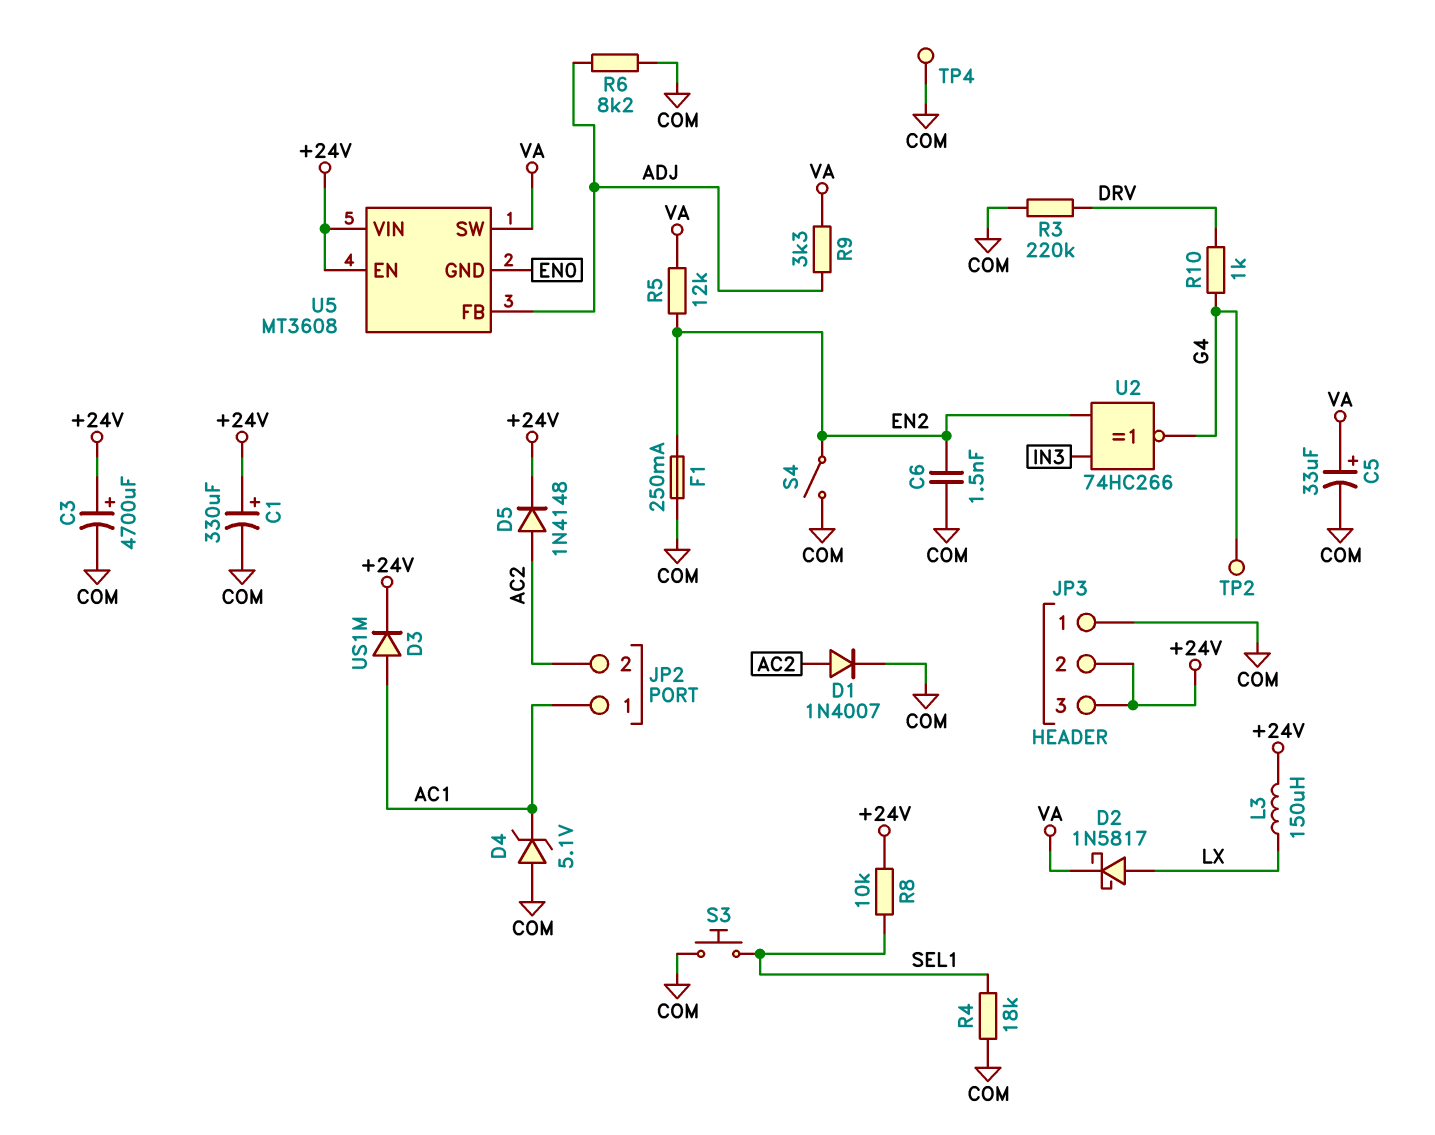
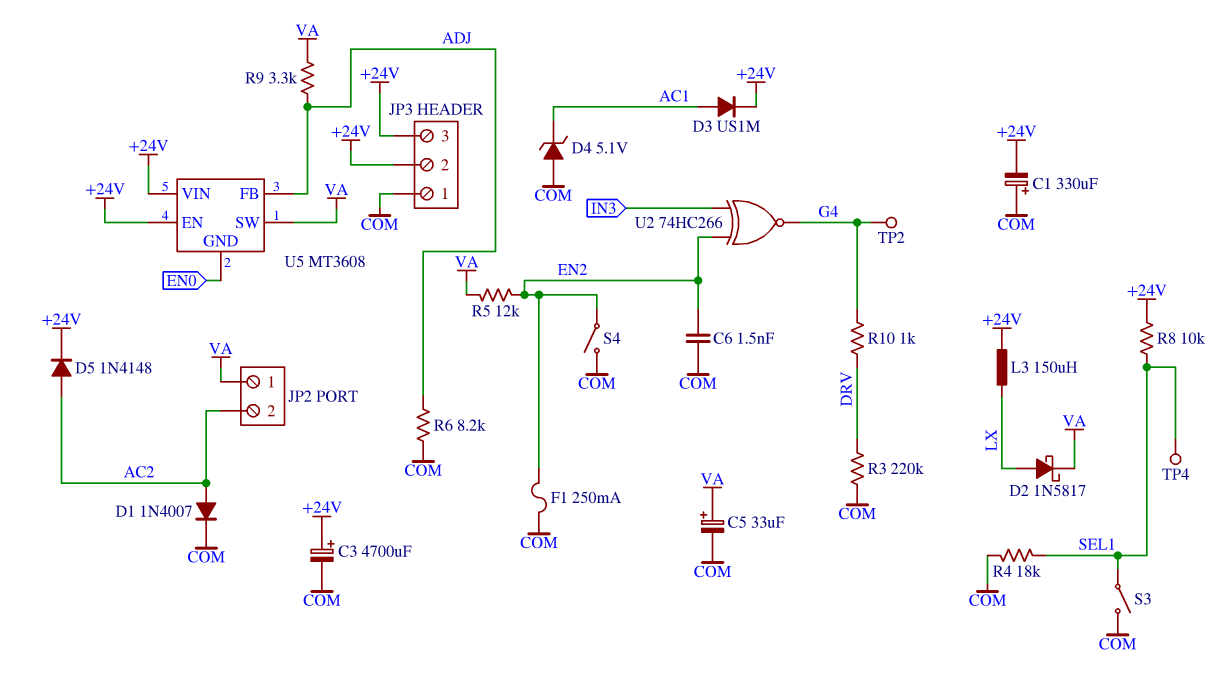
C1: 330uF (plus +24V, minus COM) -> 330uF (plus COM, minus +24V)
JP2 pin 1: AC1 -> VA
S3: button (COM, SEL1) -> switch (COM, SEL1)
TP4: test point (COM) -> test point (SEL1)

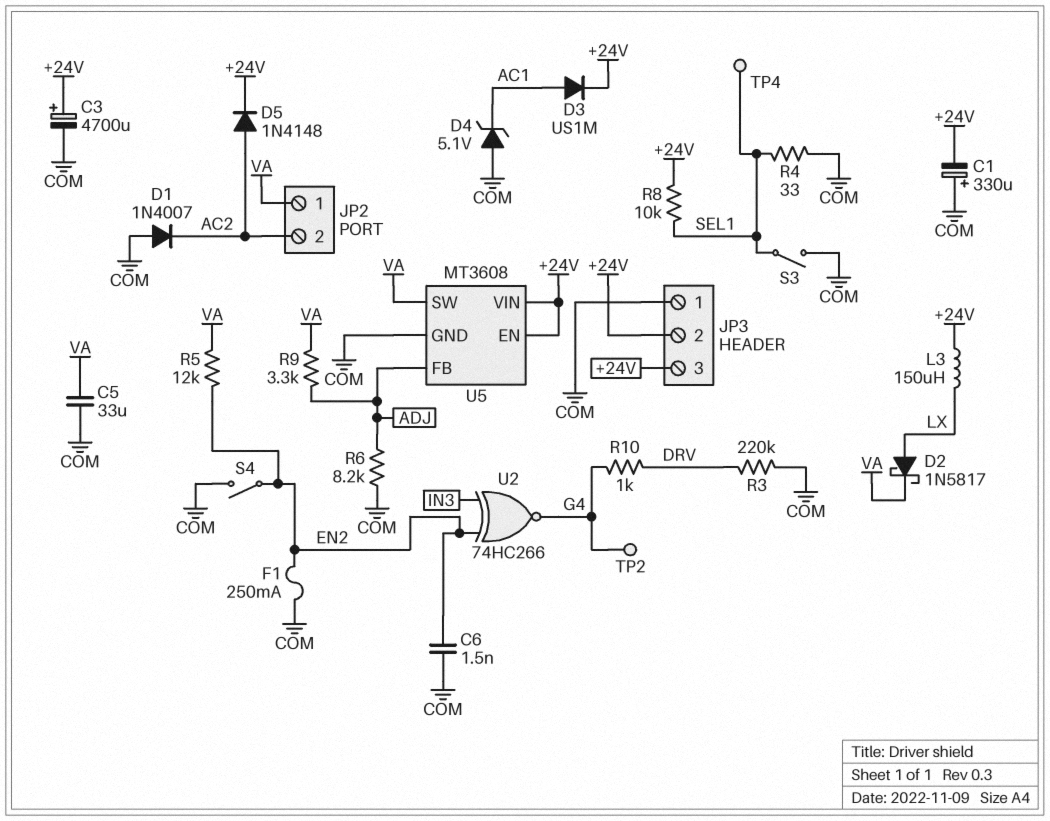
C5: 33uF (plus VA, minus COM) -> 33uF (COM, VA)
D1: diode 1N4007 (A AC2, K COM) -> diode 1N4007 (A COM, K AC2)
R4: 18k (COM, SEL1) -> 33 (COM, SEL1)
U5 pin GND: EN0 -> COM

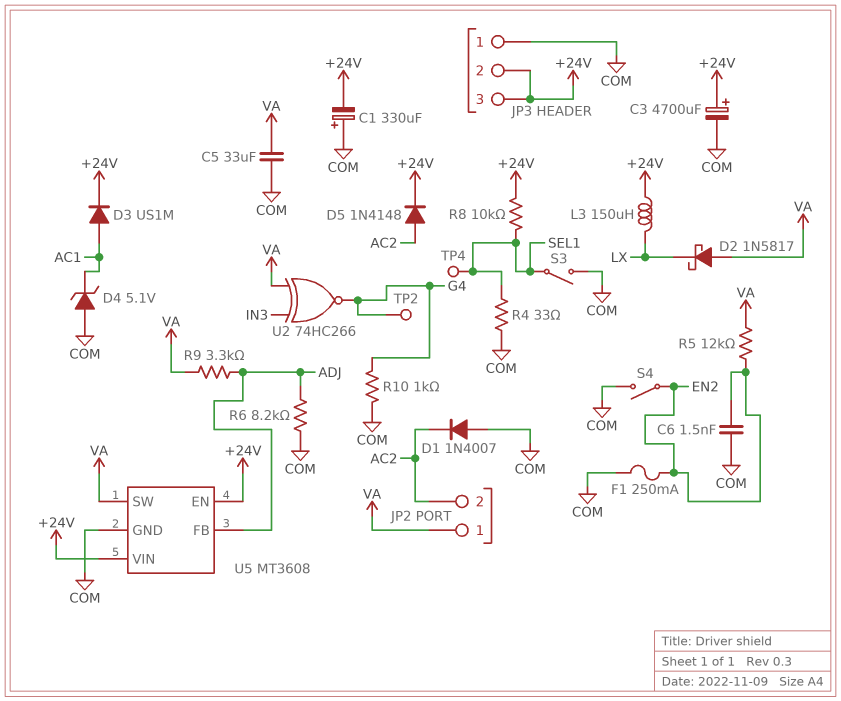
D2: schottky 1N5817 (A LX, K VA) -> schottky 1N5817 (A VA, K LX)
R3: 220k (COM, DRV) -> none
R10: 1k (DRV, G4) -> 1k (COM, G4)
U2: XNOR 74HC266 (in EN2, in IN3, out G4) -> XNOR 74HC266 (in IN3, in VA, out G4)

